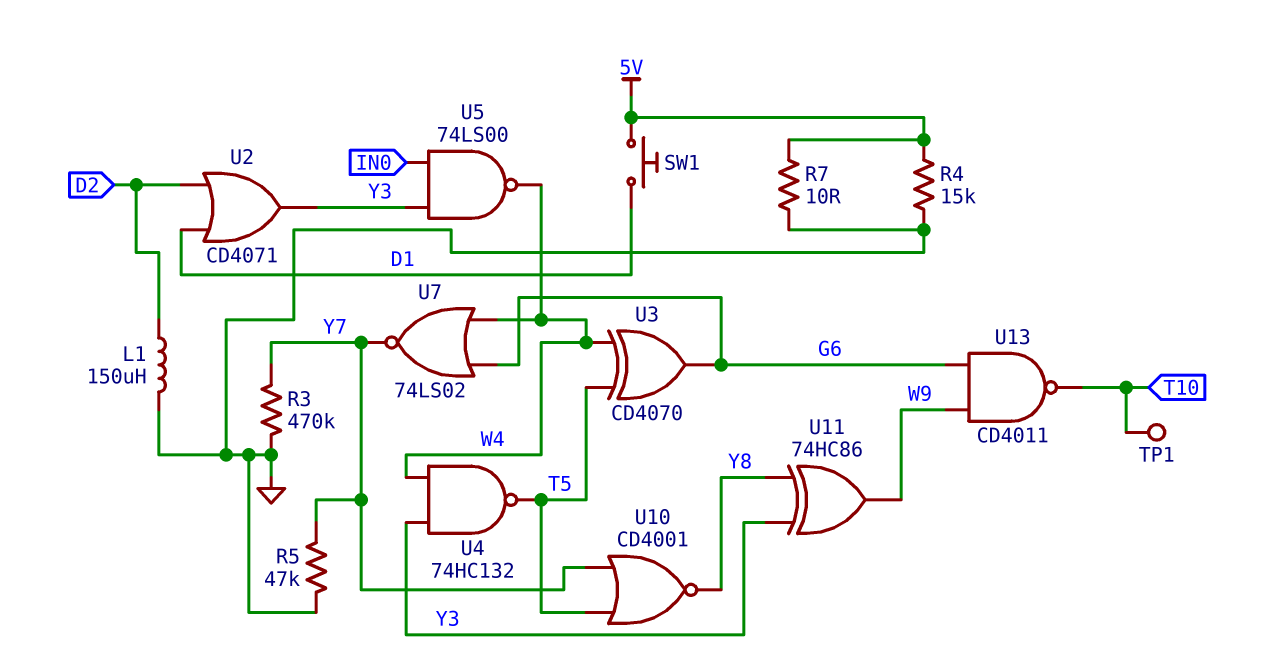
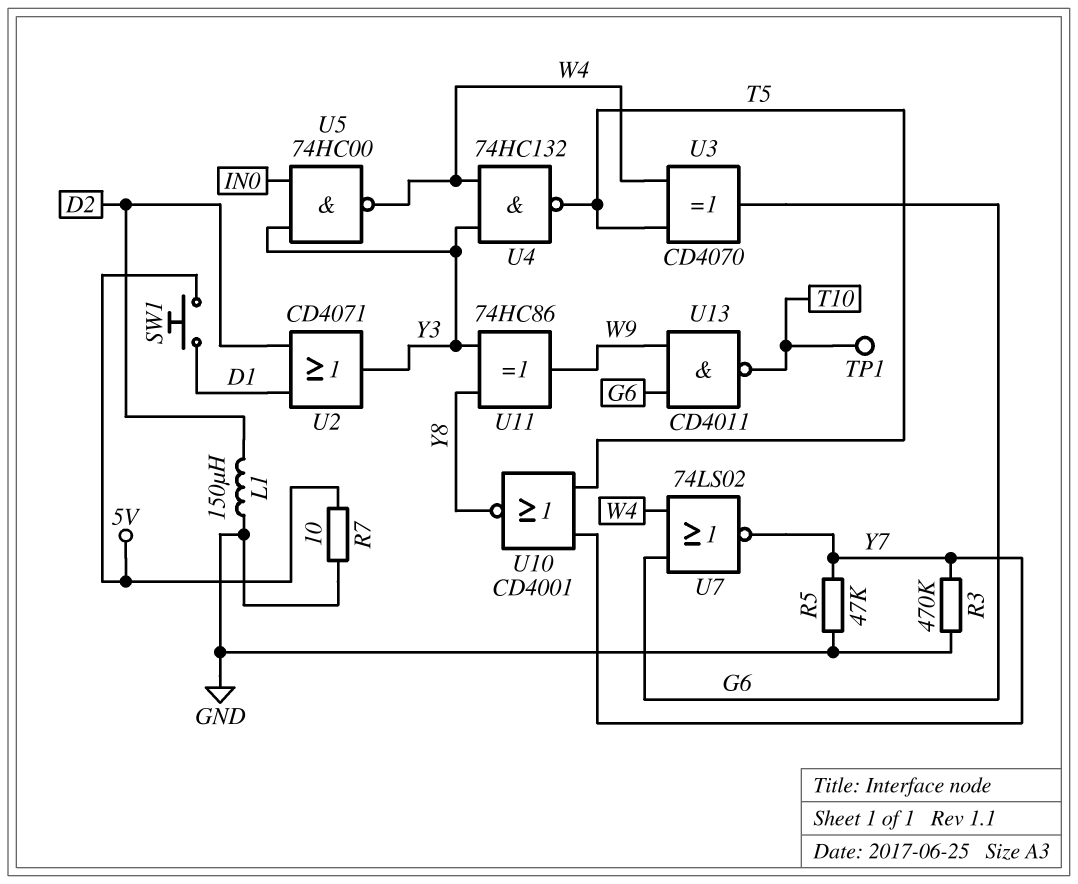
R4: 15k (5V, GND) -> none
U5: NAND 74LS00 (in IN0, in Y3, out W4) -> NAND 74HC00 (in IN0, in Y3, out W4)

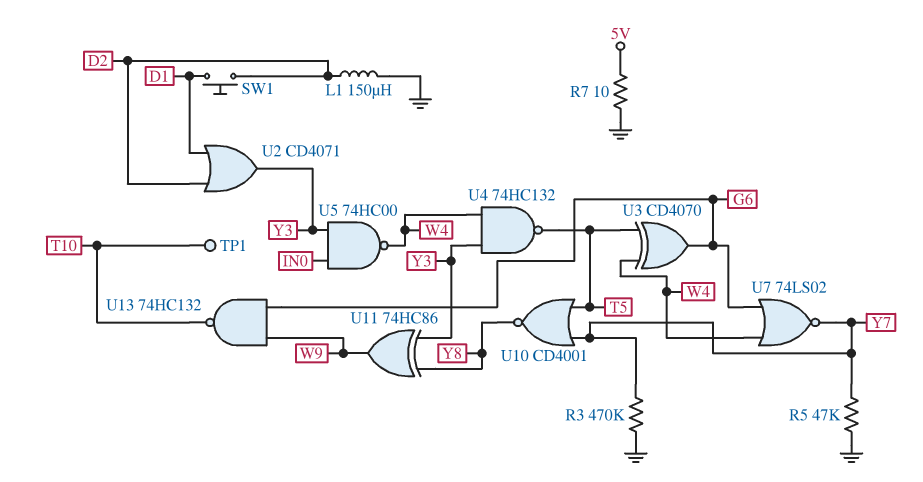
SW1: button (5V, D1) -> button (D1, D2)
U13: NAND CD4011 (in G6, in W9, out T10) -> NAND 74HC132 (in G6, in W9, out T10)

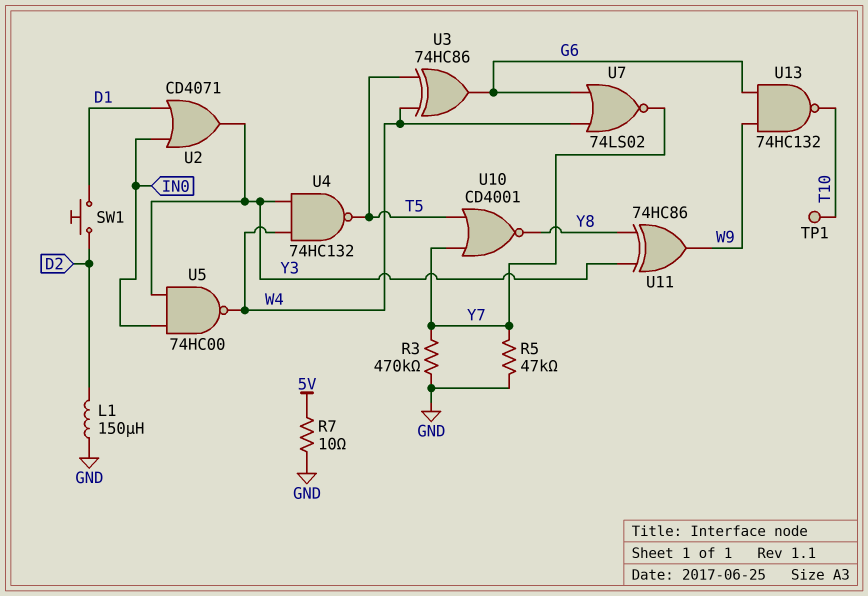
U2: OR CD4071 (in D1, in D2, out Y3) -> OR CD4071 (in D1, in IN0, out Y3)
U3: XOR CD4070 (in T5, in W4, out G6) -> XOR 74HC86 (in T5, in W4, out G6)

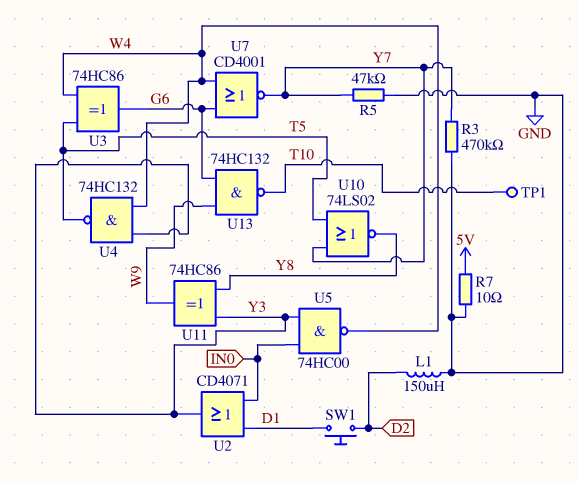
U7: NOR 74LS02 (in G6, in W4, out Y7) -> NOR CD4001 (in G6, in W4, out Y7)
U10: NOR CD4001 (in T5, in Y7, out Y8) -> NOR 74LS02 (in T5, in Y7, out Y8)

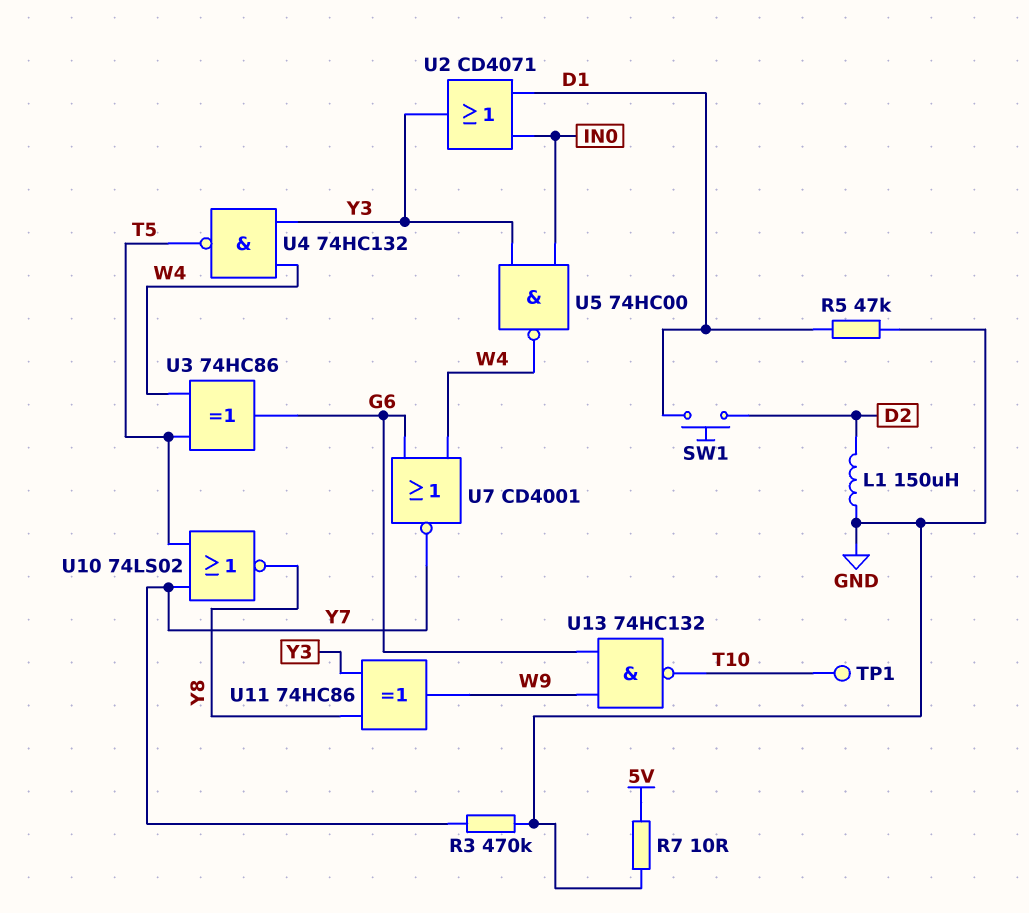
R5: 47k (GND, Y7) -> 47k (D1, GND)

